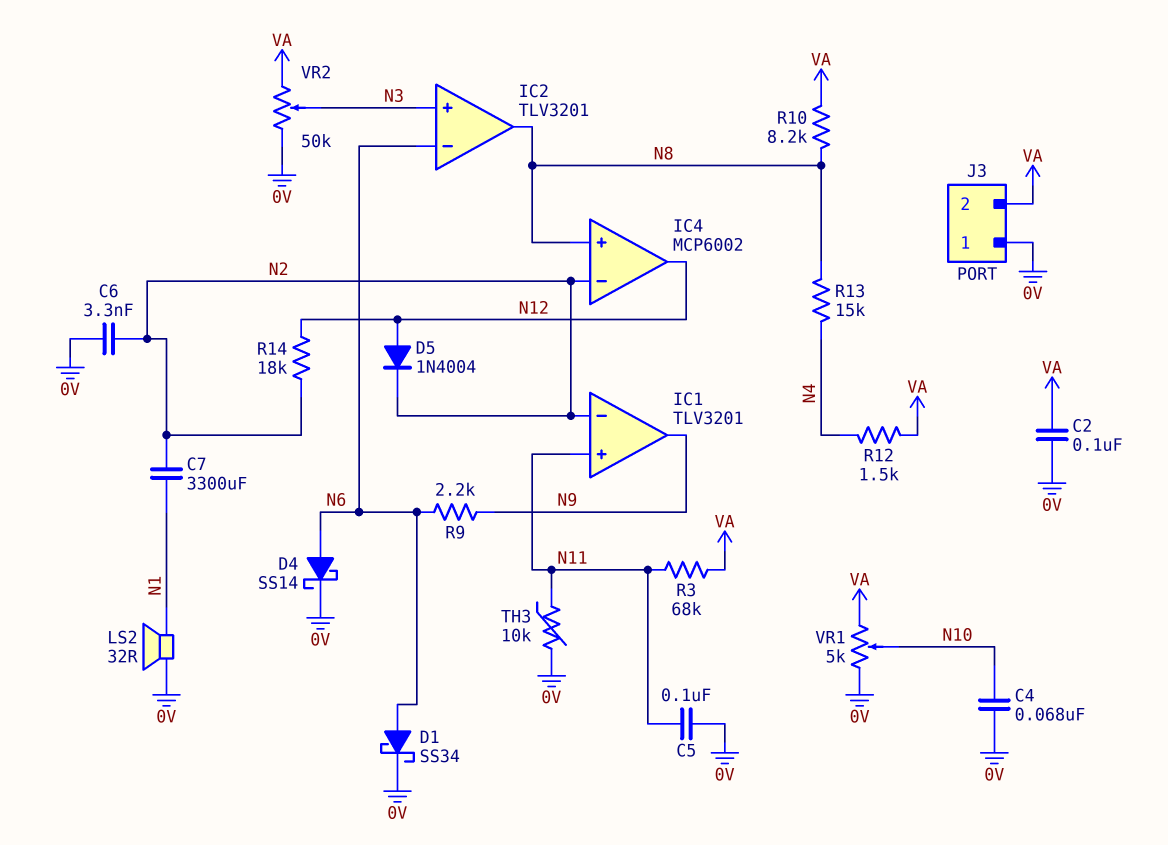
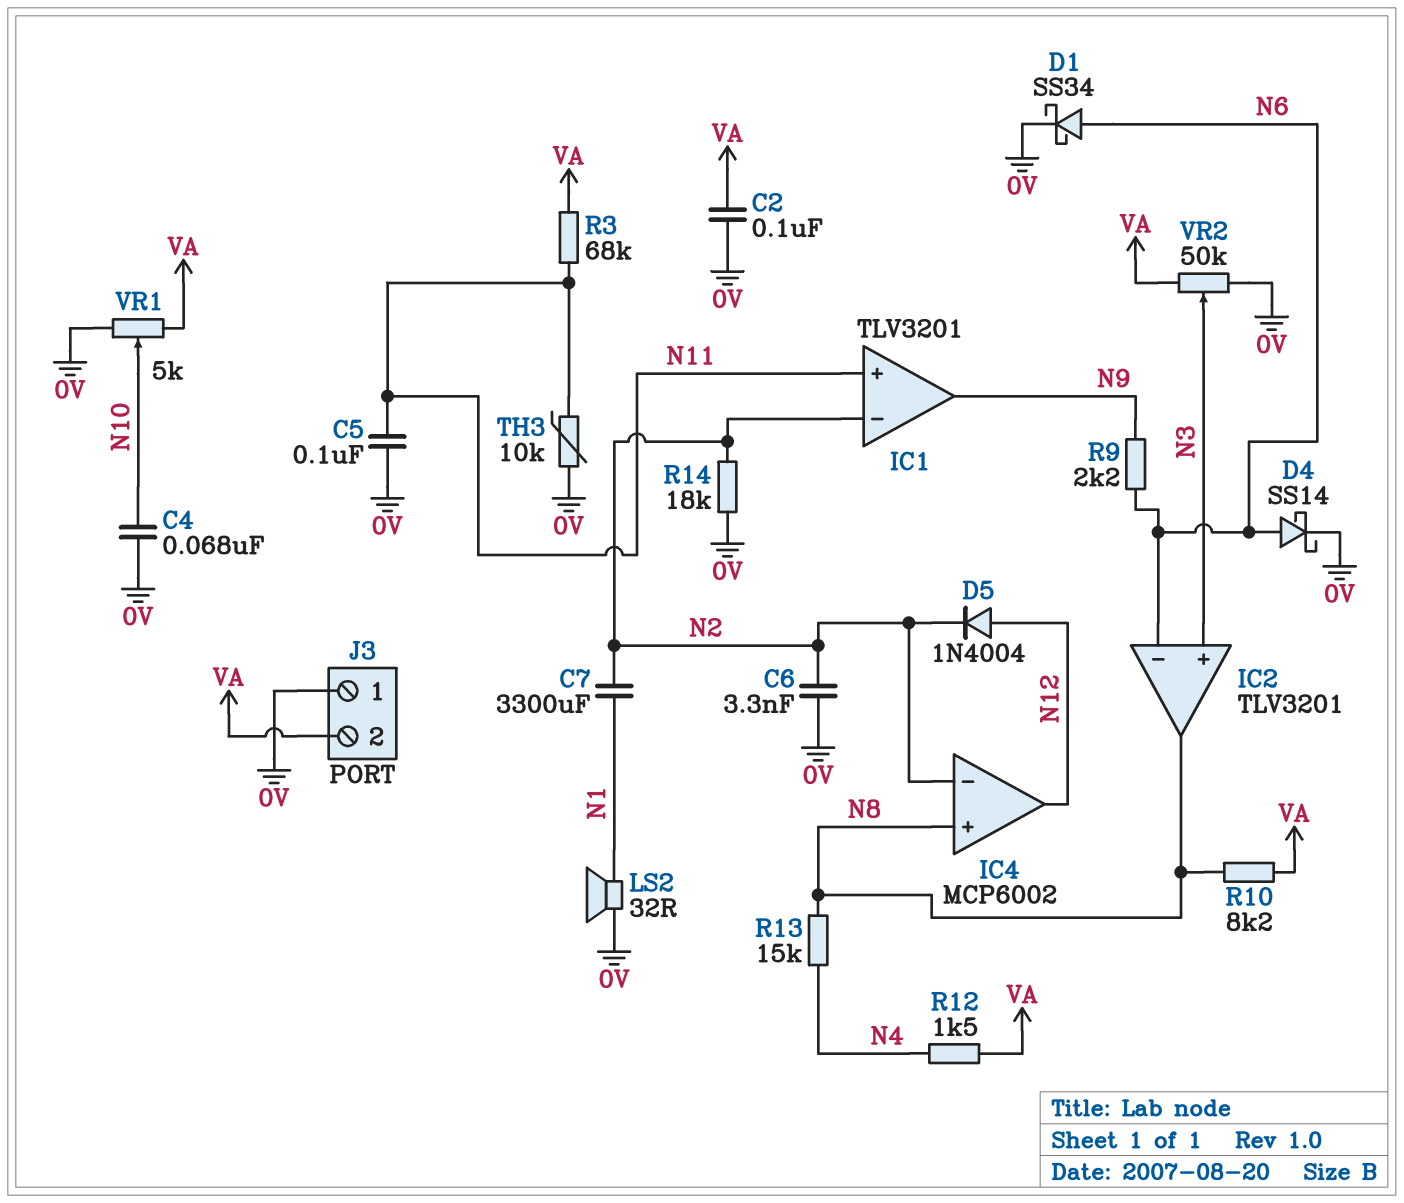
R14: 18k (N2, N12) -> 18k (0V, N2)

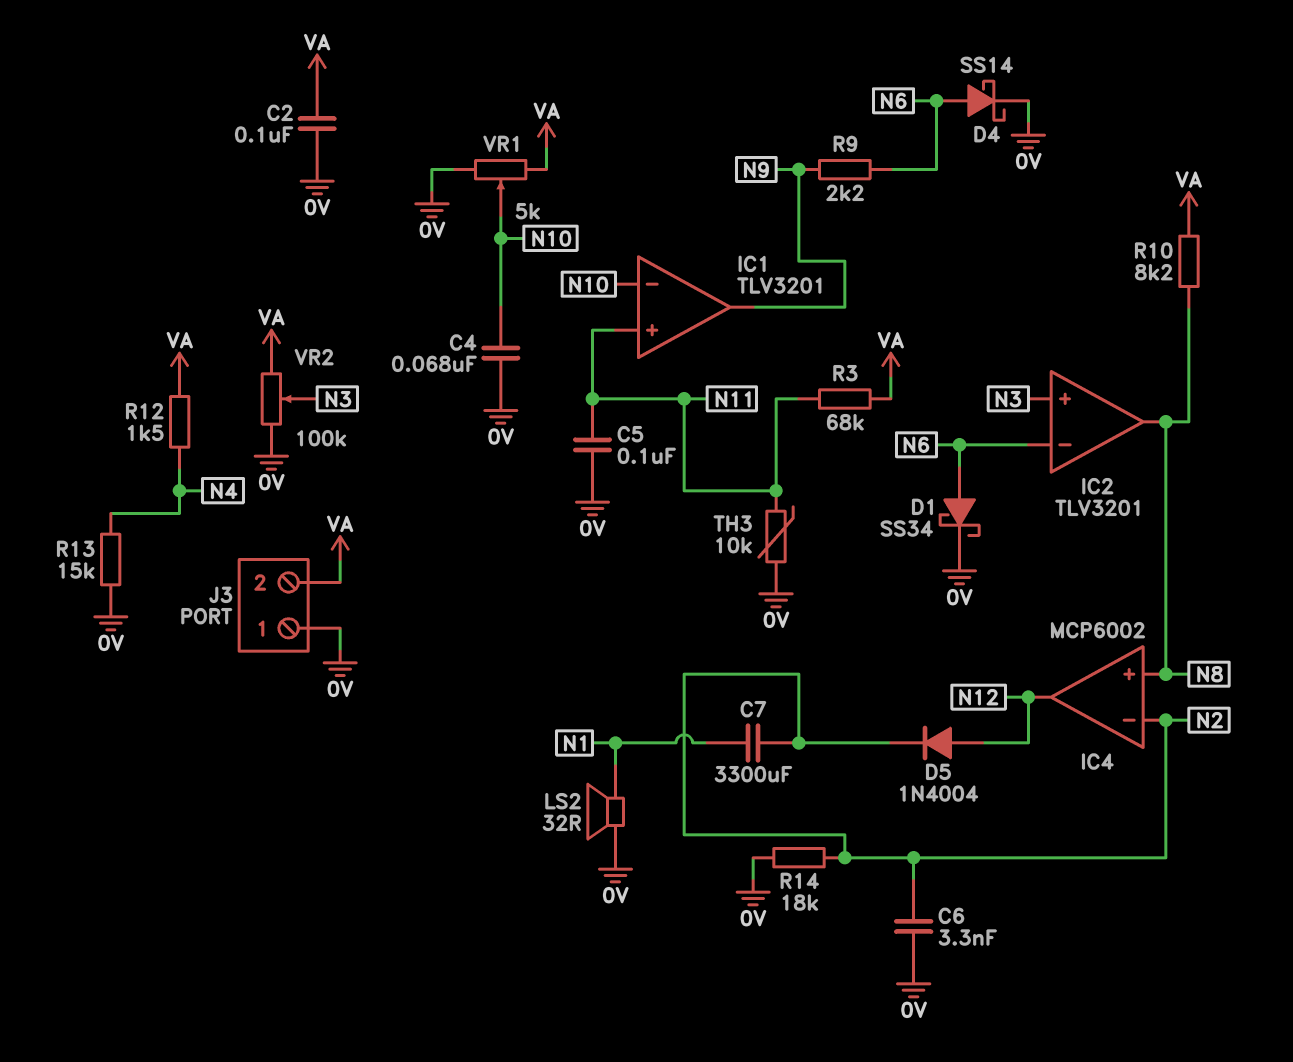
IC1 pin in-: N2 -> N10
R13: 15k (N4, N8) -> 15k (0V, N4)
VR2: 50k (0V, VA, wiper N3) -> 100k (0V, VA, wiper N3)

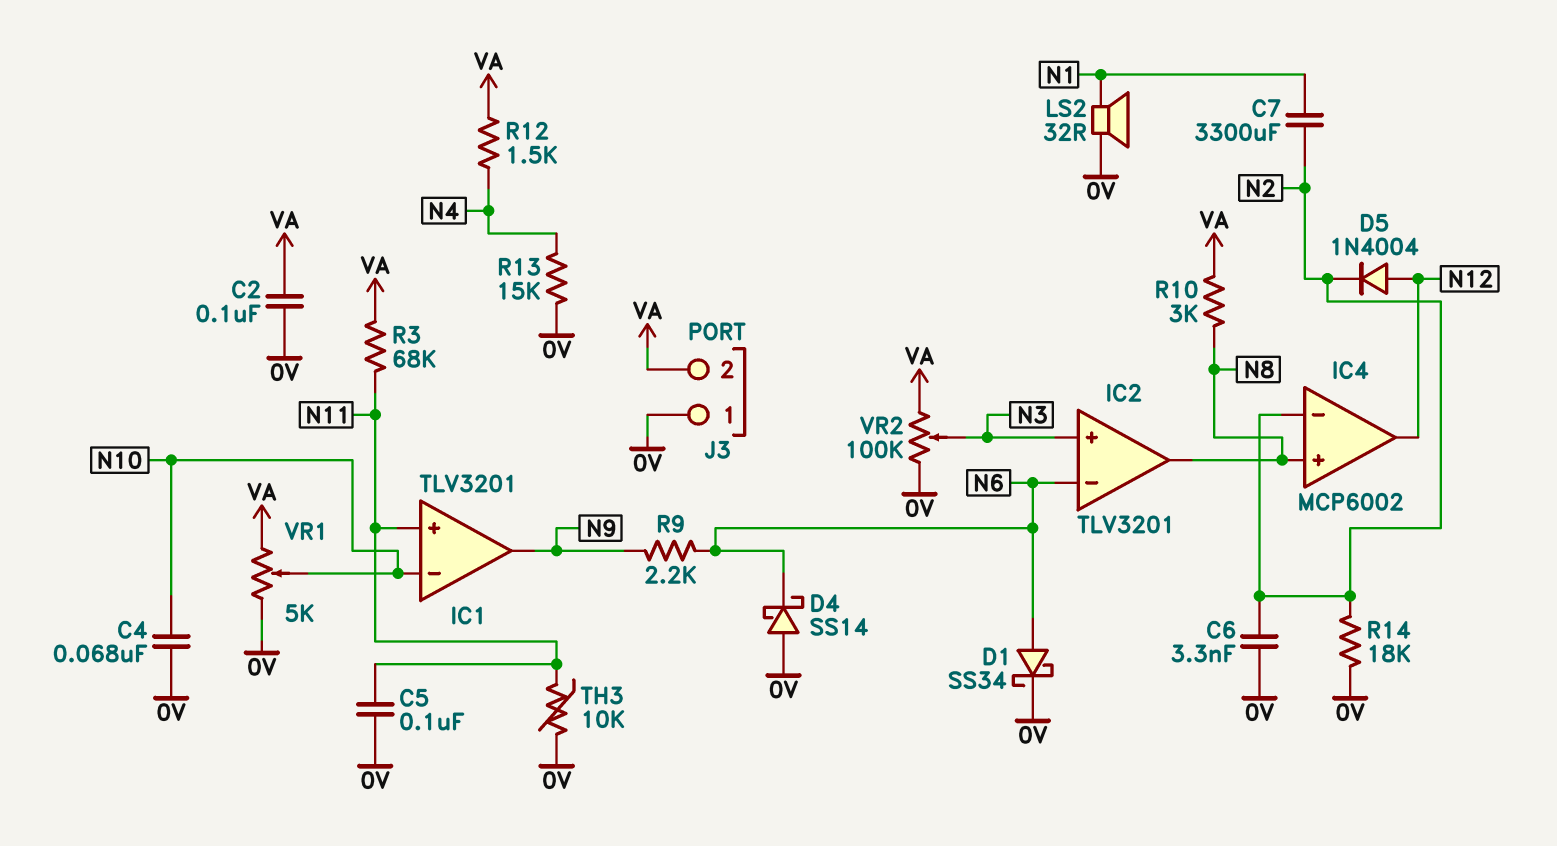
D4: schottky SS14 (A N6, K 0V) -> schottky SS14 (A 0V, K N6)
R10: 8.2k (N8, VA) -> 3k (N8, VA)

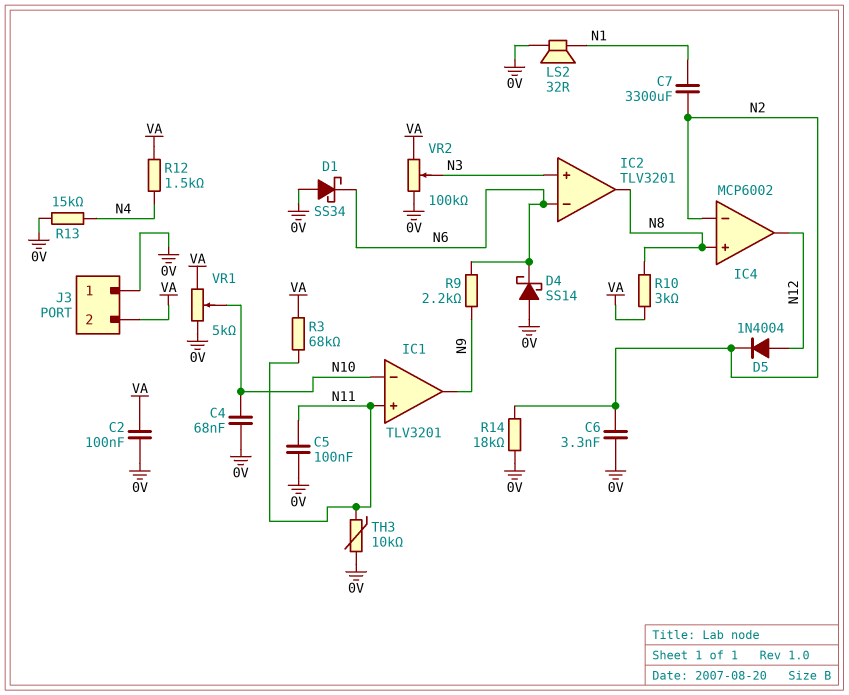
D1: schottky SS34 (A N6, K 0V) -> schottky SS34 (A 0V, K N6)

